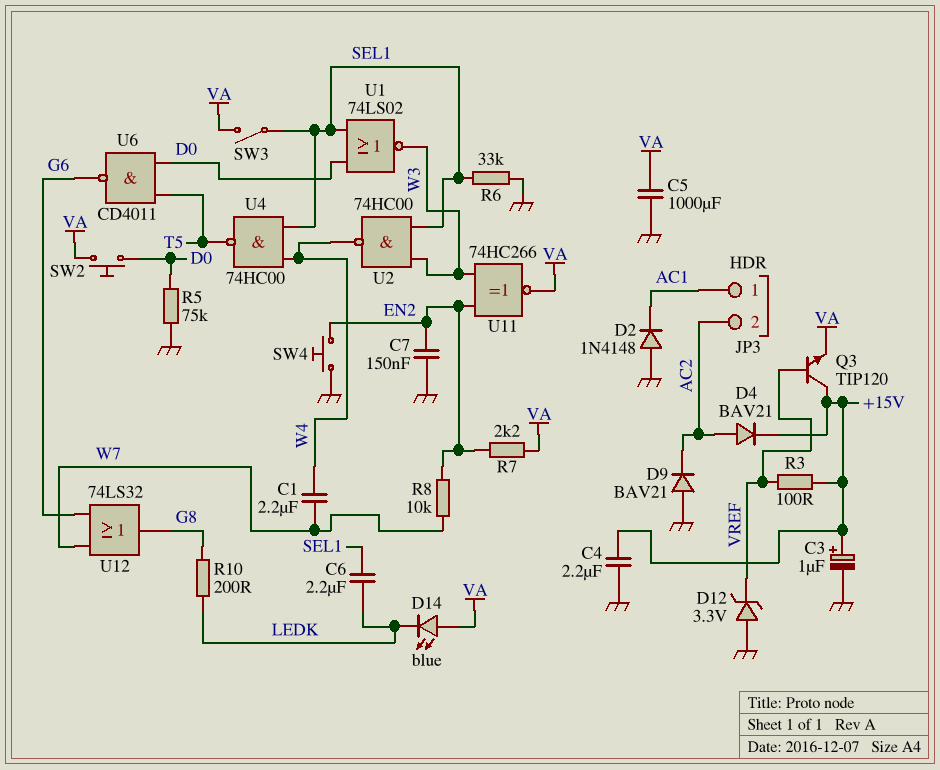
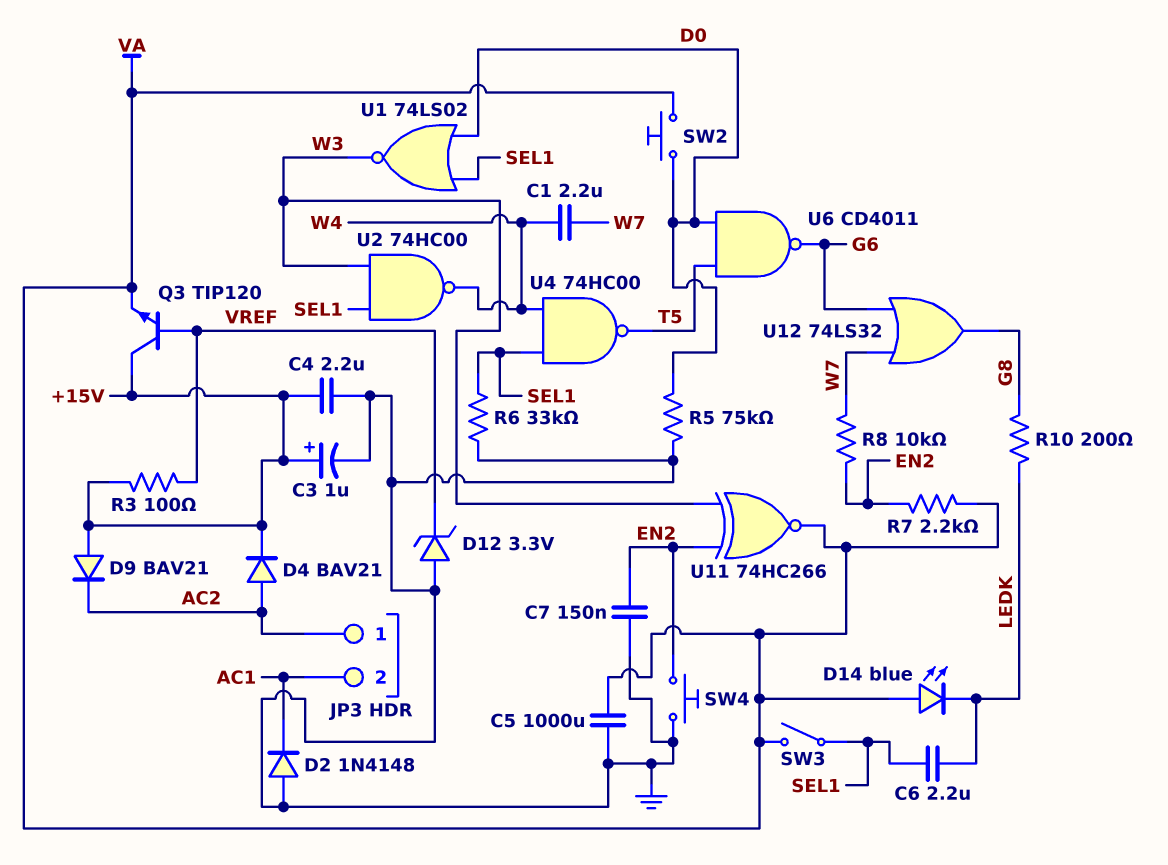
D9: diode BAV21 (A GND, K AC2) -> diode BAV21 (A +15V, K AC2)
JP3 pin 1: AC1 -> AC2
JP3 pin 2: AC2 -> AC1

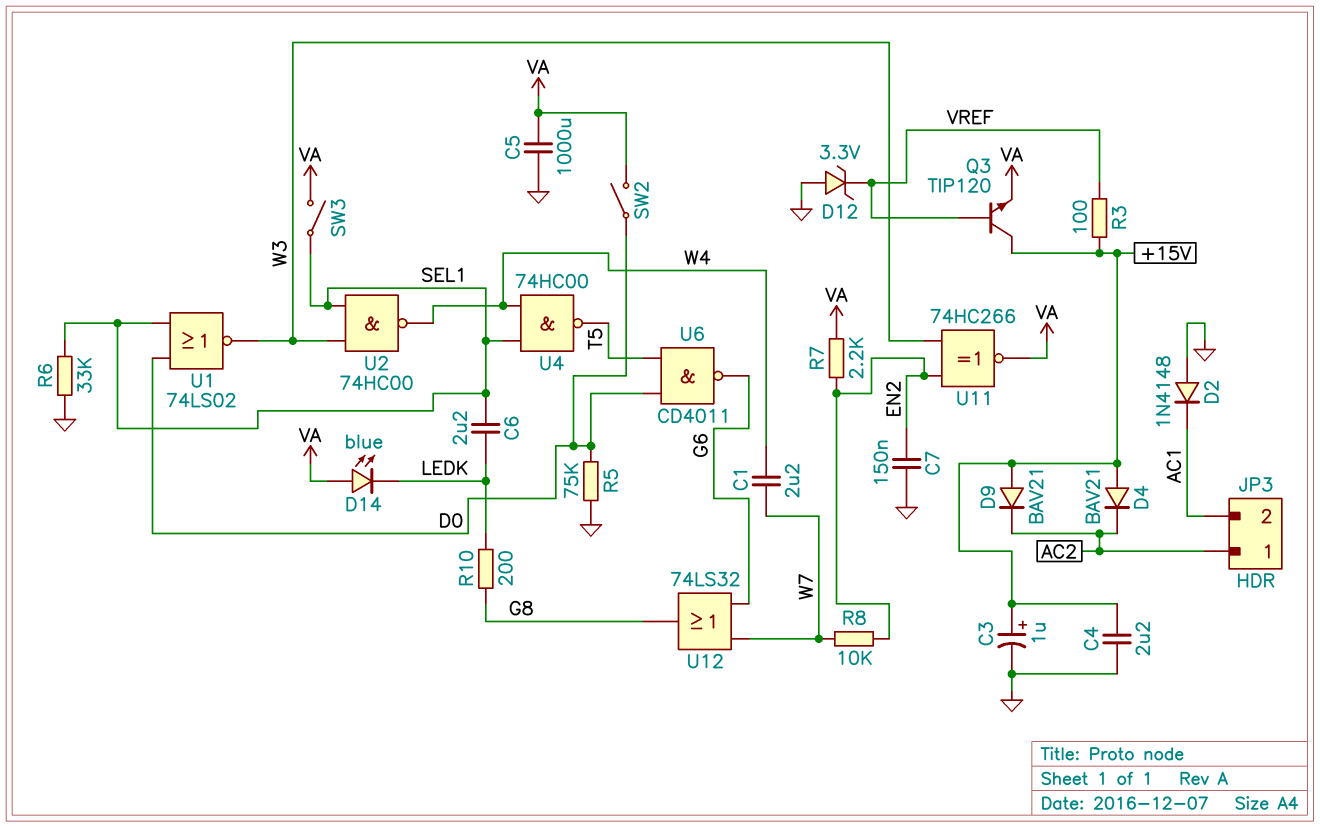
D4: diode BAV21 (A AC2, K +15V) -> diode BAV21 (A +15V, K AC2)
SW2: button (D0, VA) -> switch (D0, VA)
SW4: button (EN2, GND) -> none

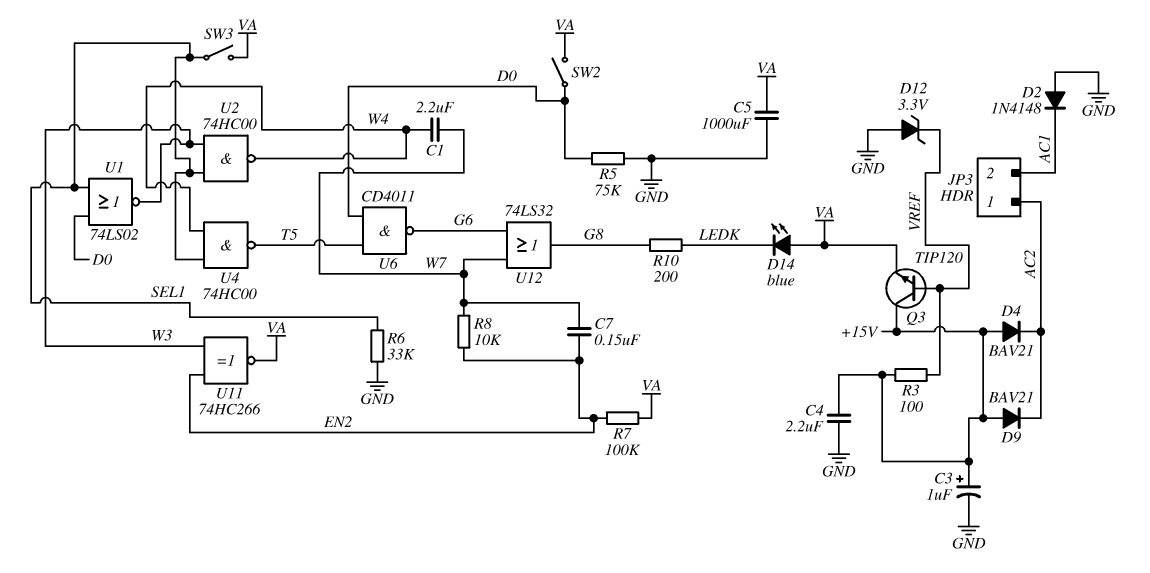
C6: 2.2uF (LEDK, SEL1) -> none
C7: 150nF (EN2, GND) -> 150nF (EN2, W7)
R7: 2.2k (EN2, VA) -> 100k (EN2, VA)

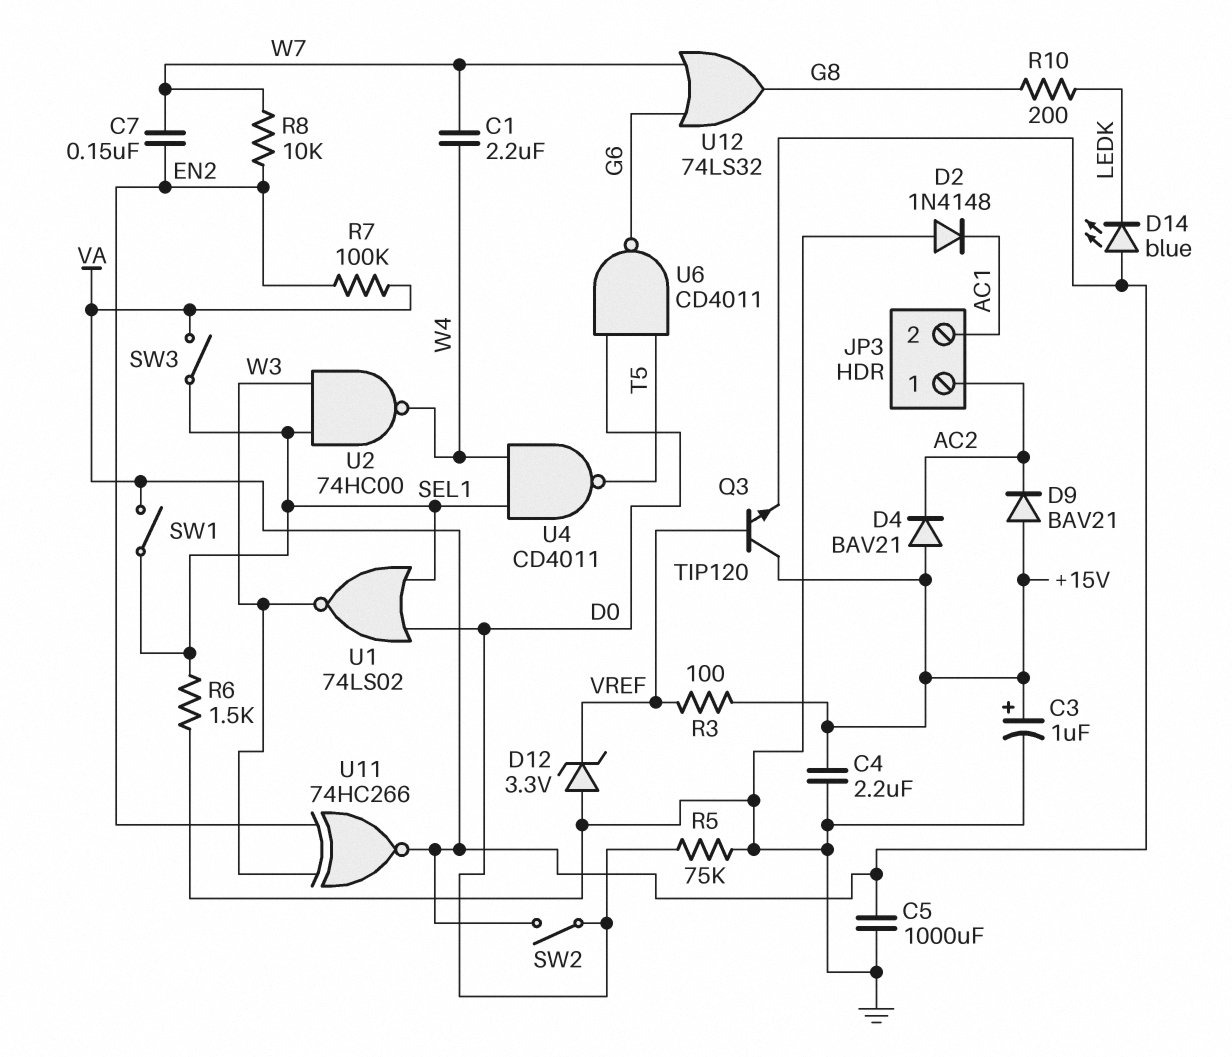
R6: 33k (GND, SEL1) -> 1.5k (GND, SEL1)
SW1: none -> switch (SEL1, VA)
U4: NAND 74HC00 (in SEL1, in W4, out T5) -> NAND CD4011 (in SEL1, in W4, out T5)

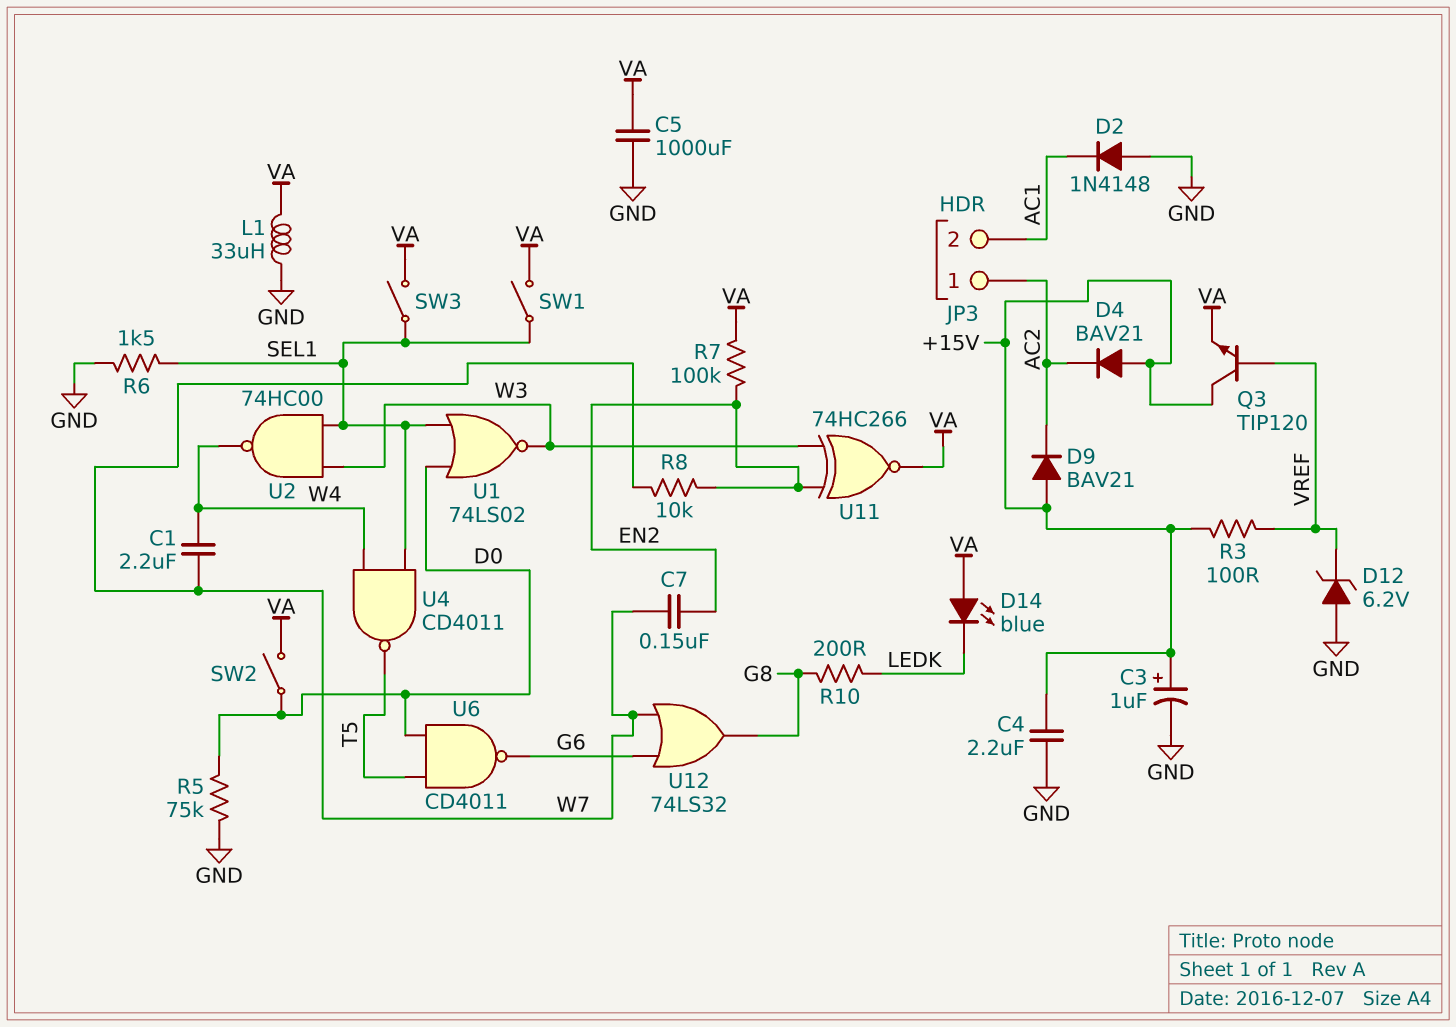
D12: zener 3.3V (A GND, K VREF) -> zener 6.2V (A GND, K VREF)
L1: none -> 33uH (GND, VA)

